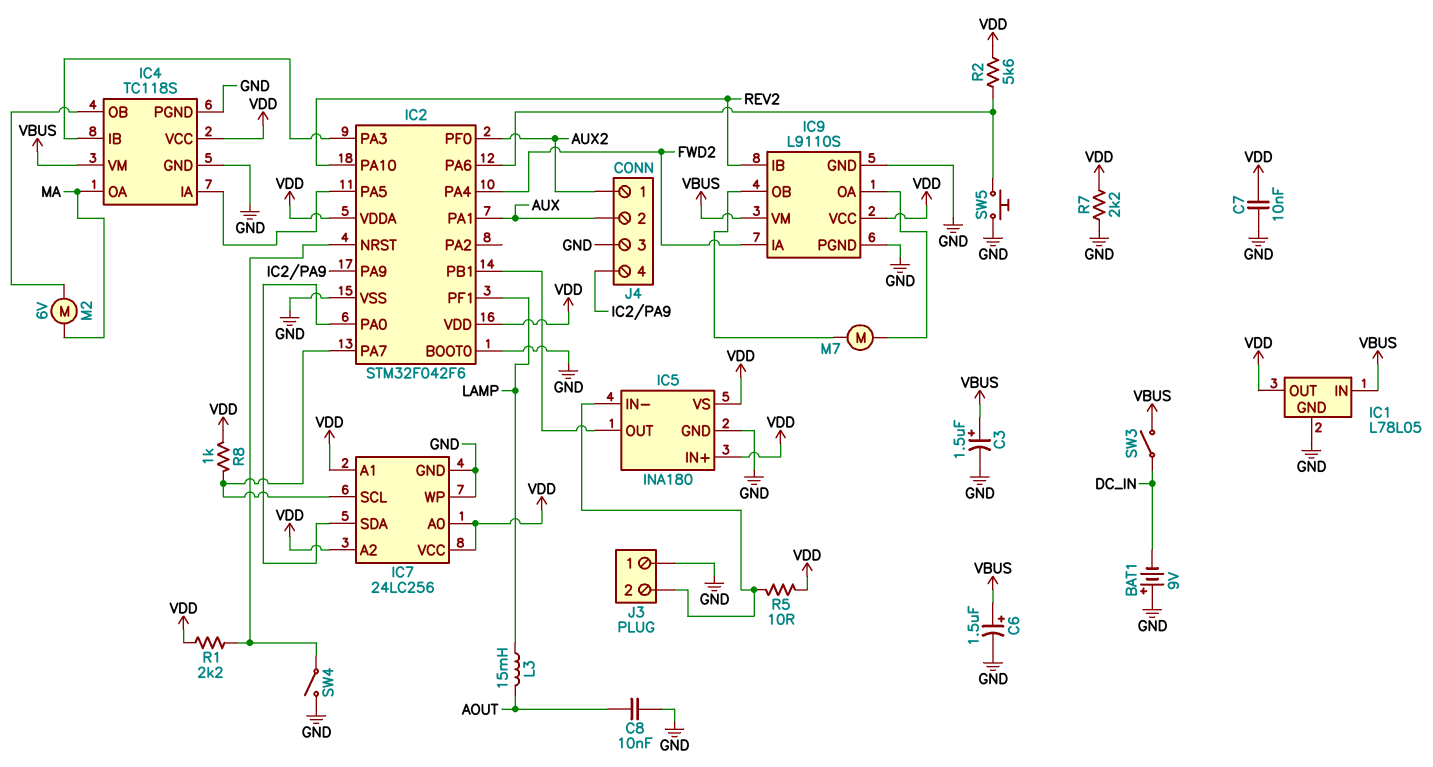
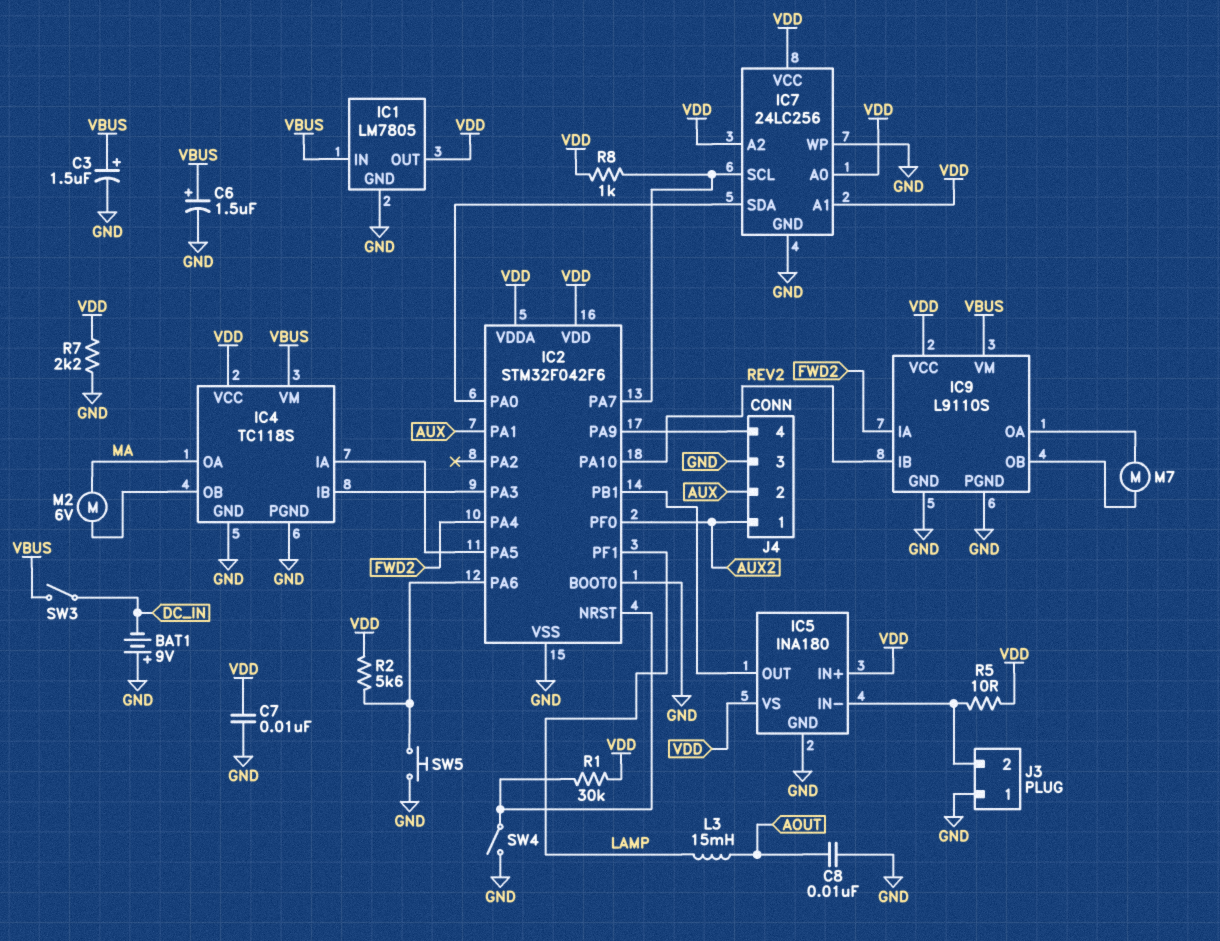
IC1: L78L05 -> LM7805
R1: 2.2k (IC2/NRST, VDD) -> 30k (IC2/NRST, VDD)

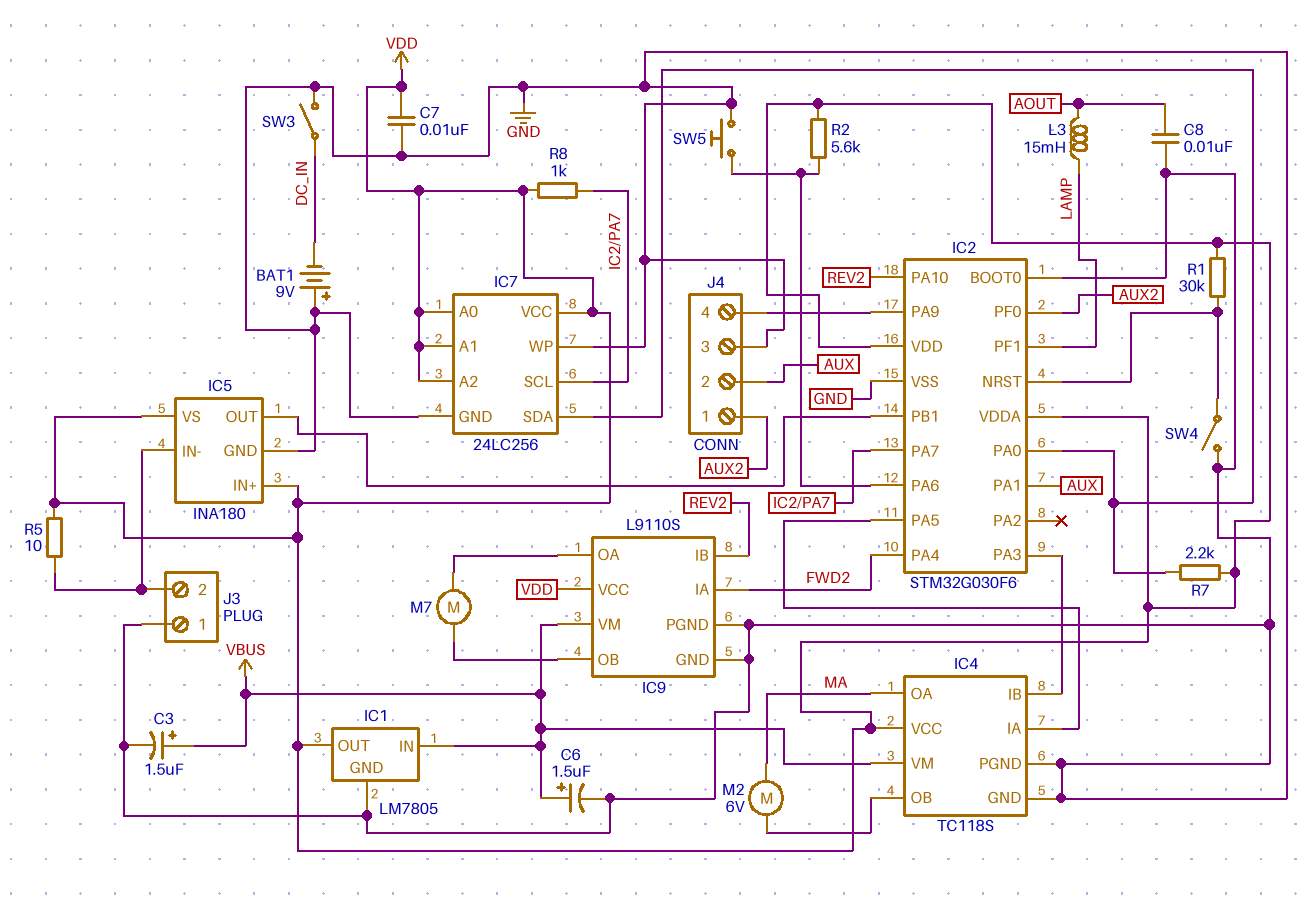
IC2: STM32F042F6 -> STM32G030F6
R7: 2.2k (GND, VDD) -> 2.2k (IC2/PA0, VDD)
SW3: switch (DC_IN, VBUS) -> switch (DC_IN, GND)

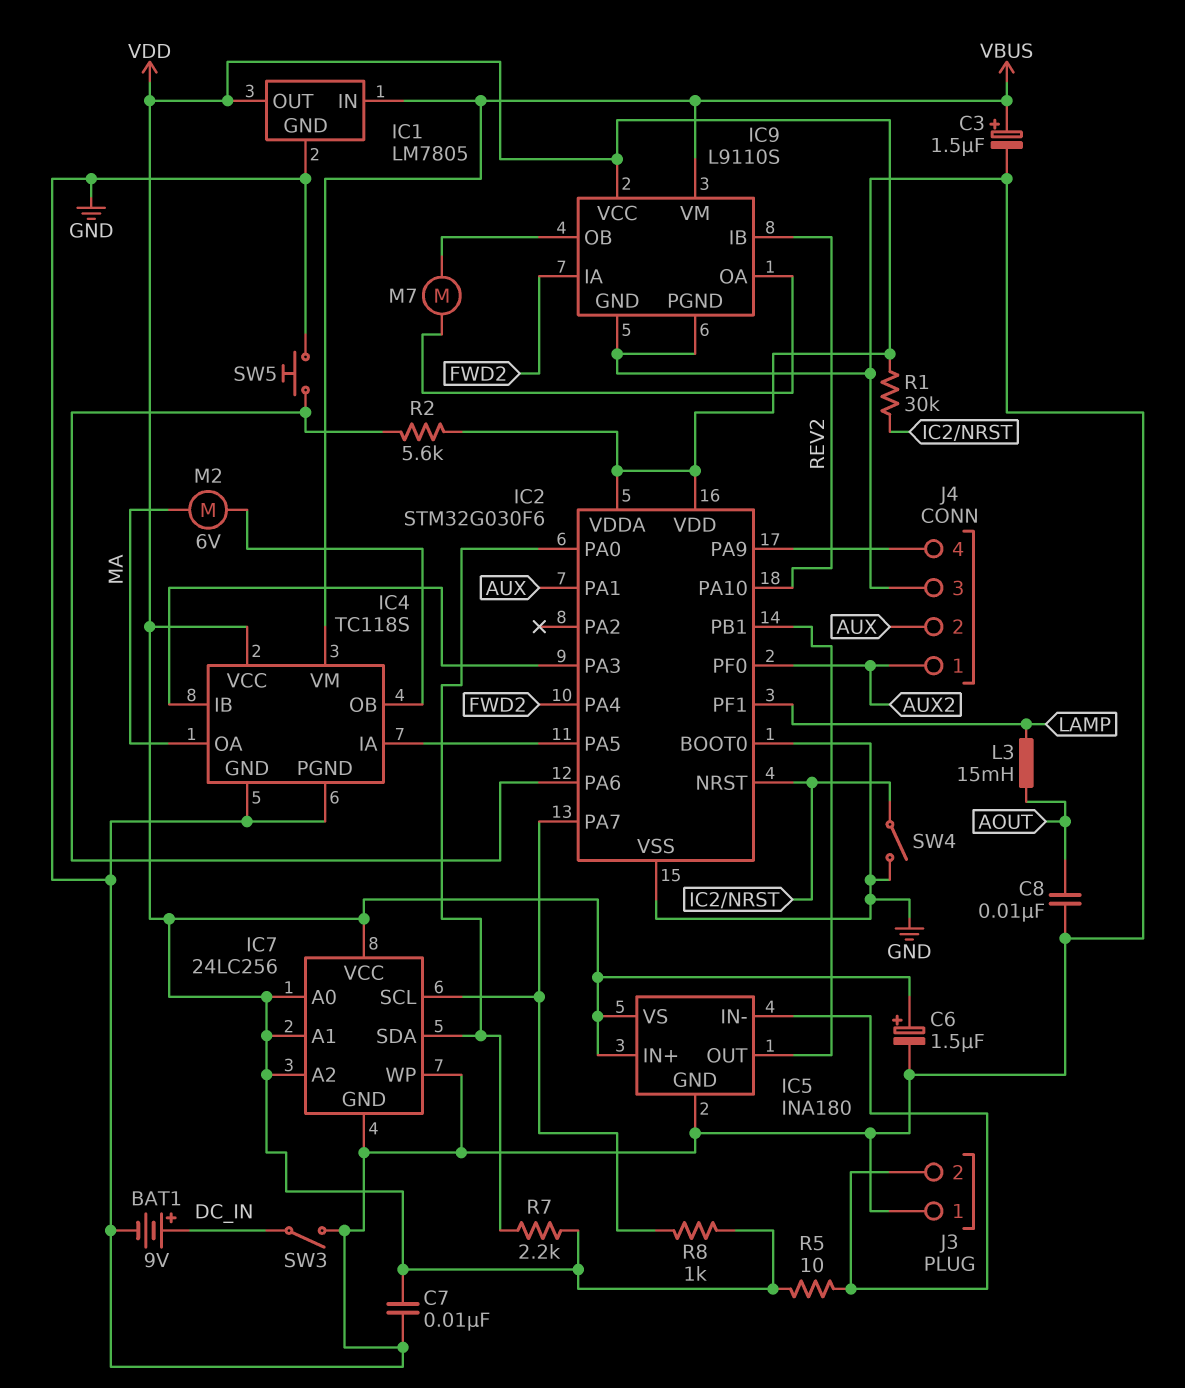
BAT1: 9V (plus GND, minus DC_IN) -> 9V (plus DC_IN, minus GND)
C6: 1.5uF (plus VBUS, minus GND) -> 1.5uF (plus VDD, minus GND)

